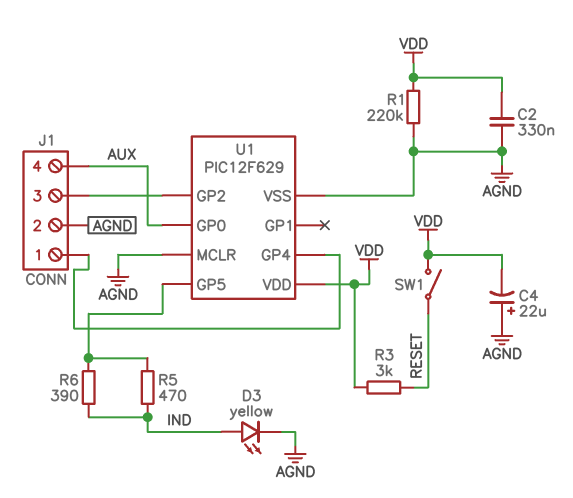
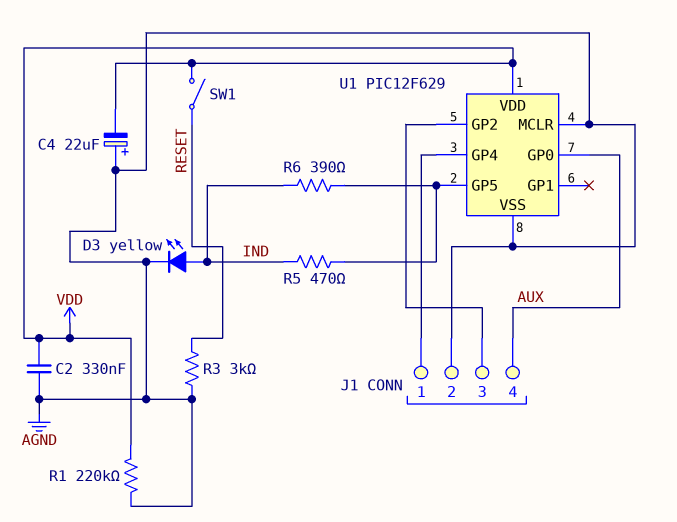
R3: 3k (RESET, VDD) -> 3k (AGND, RESET)

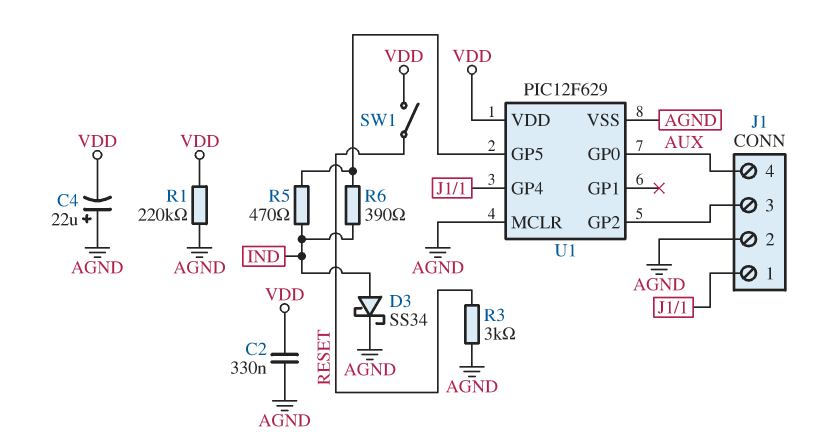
D3: LED yellow (A IND, K AGND) -> schottky SS34 (A IND, K AGND)

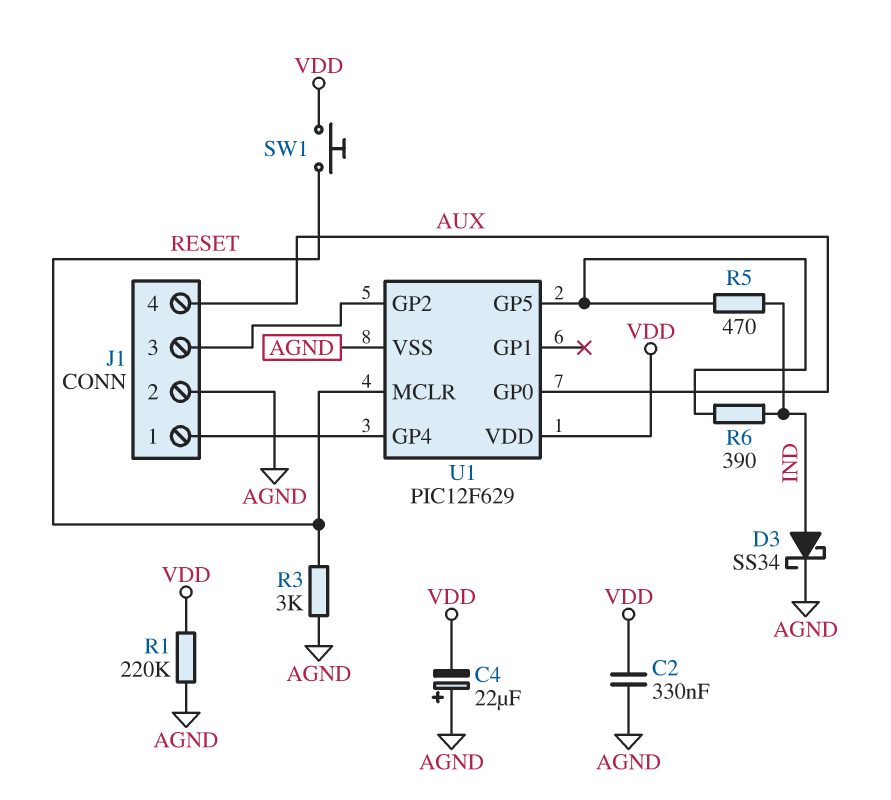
SW1: switch (RESET, VDD) -> button (RESET, VDD)
U1 pin MCLR: AGND -> RESET

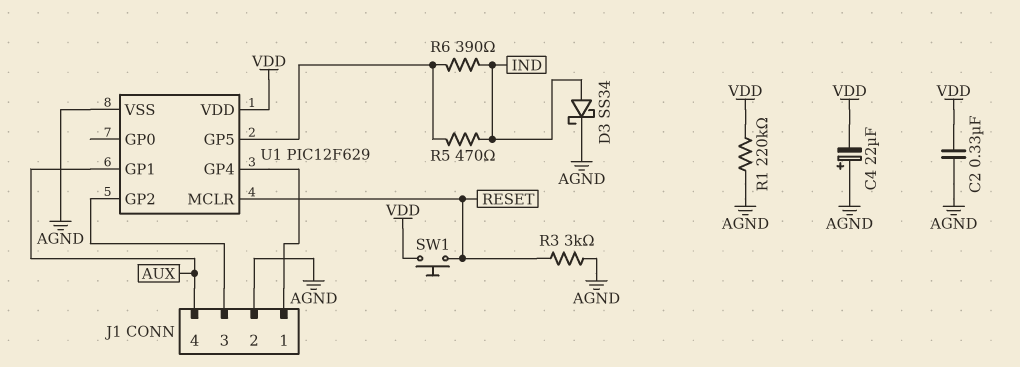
U1 pin GP0: AUX -> none
U1 pin GP1: none -> AUX

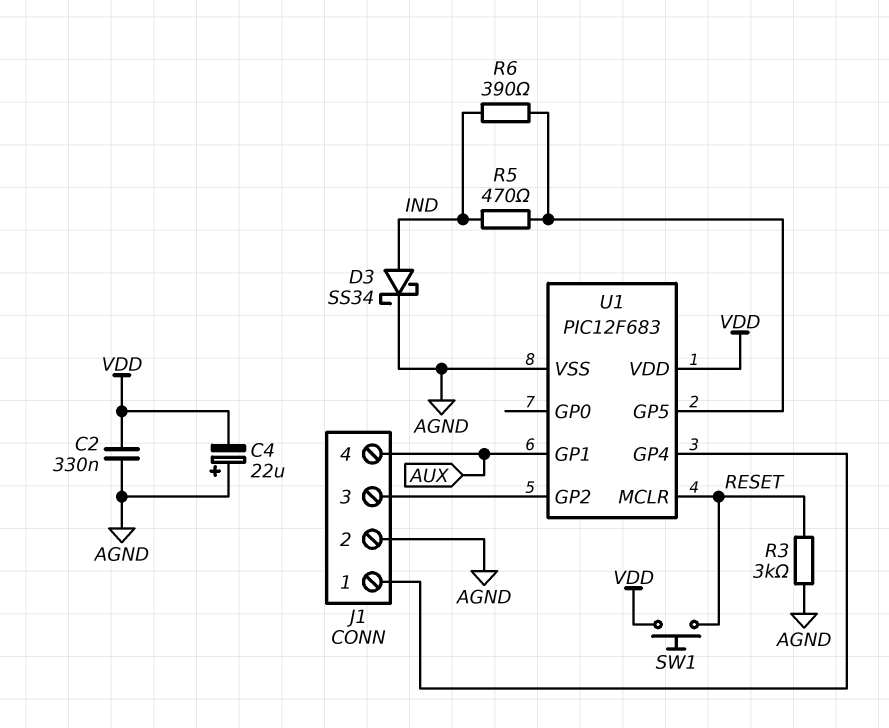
R1: 220k (AGND, VDD) -> none
U1: PIC12F629 -> PIC12F683

